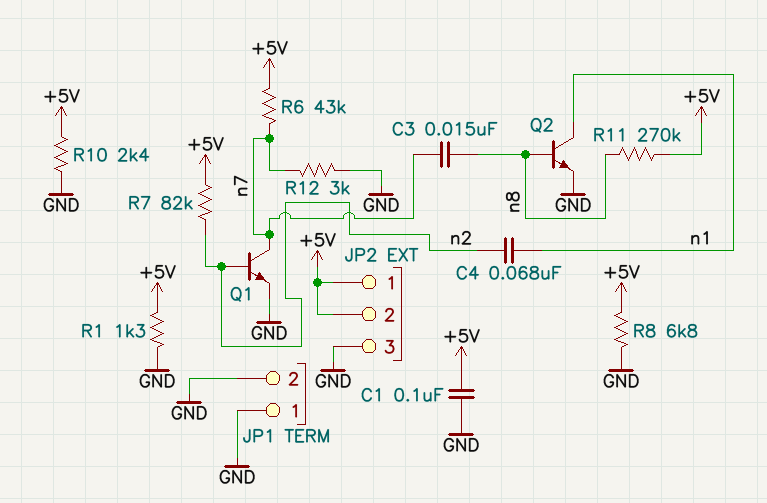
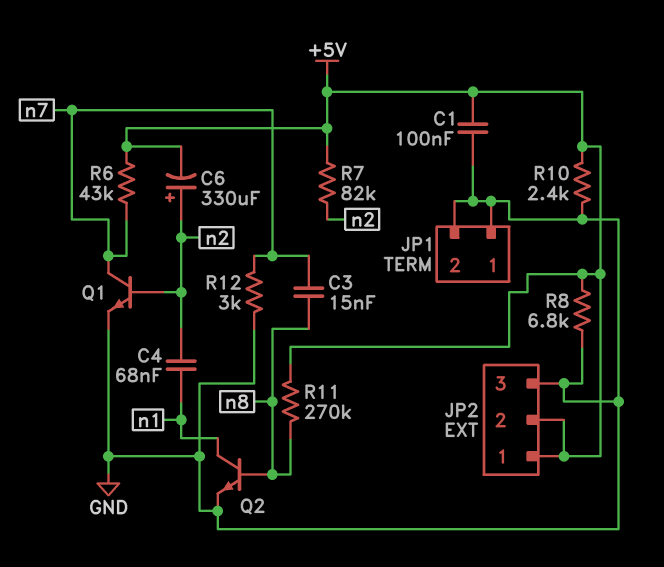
C6: none -> 330uF (plus n2, minus +5V)
R1: 1.3k (+5V, GND) -> none

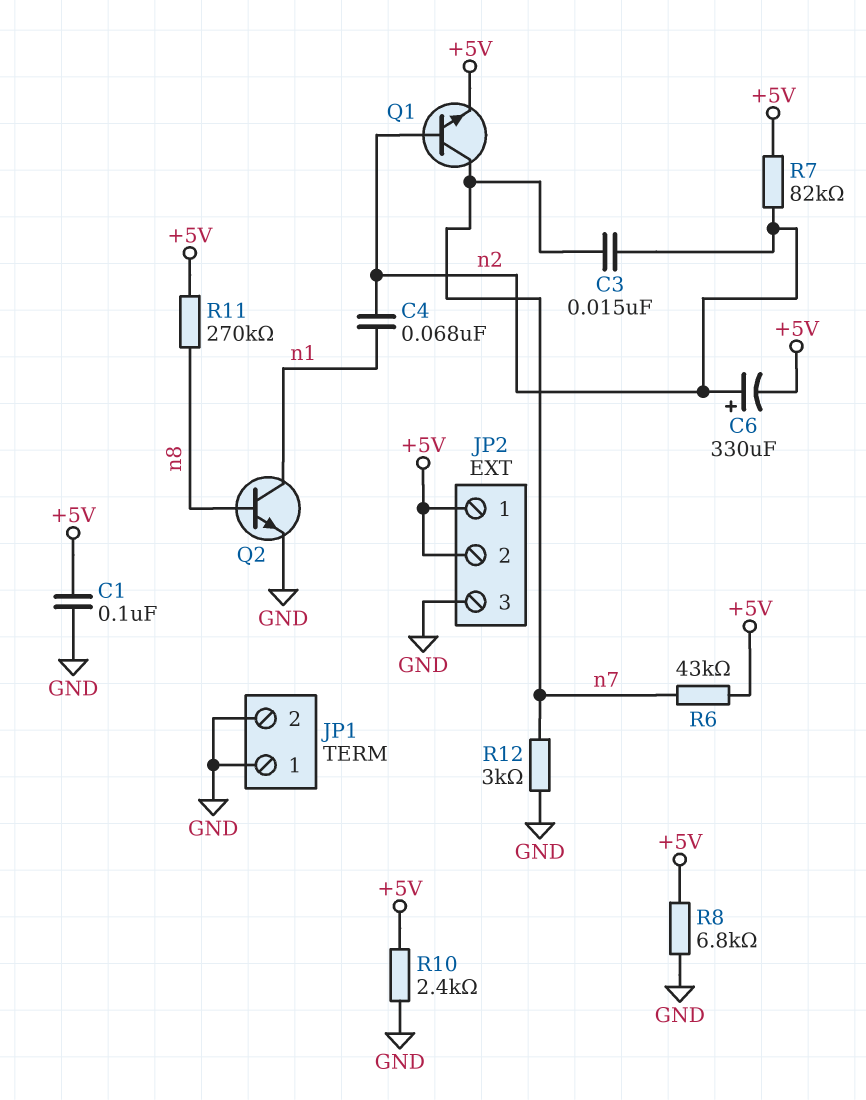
C3: 15nF (n7, n8) -> 15nF (n2, n7)
Q1: NPN (B n2, C n7, E GND) -> NPN (B n2, C n7, E +5V)

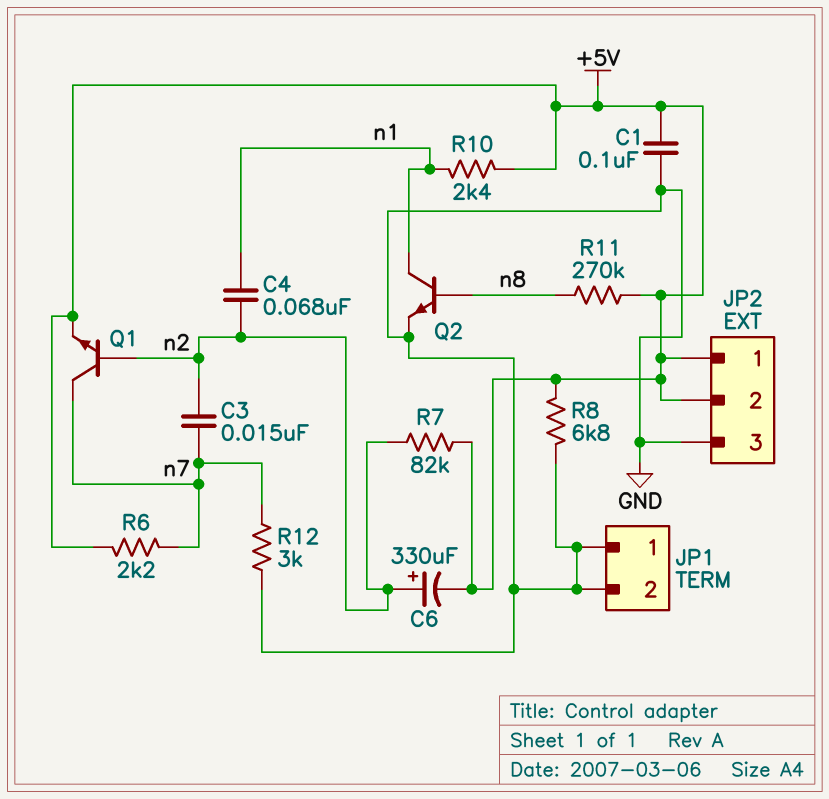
R6: 43k (+5V, n7) -> 2.2k (+5V, n7)
R10: 2.4k (+5V, GND) -> 2.4k (+5V, n1)

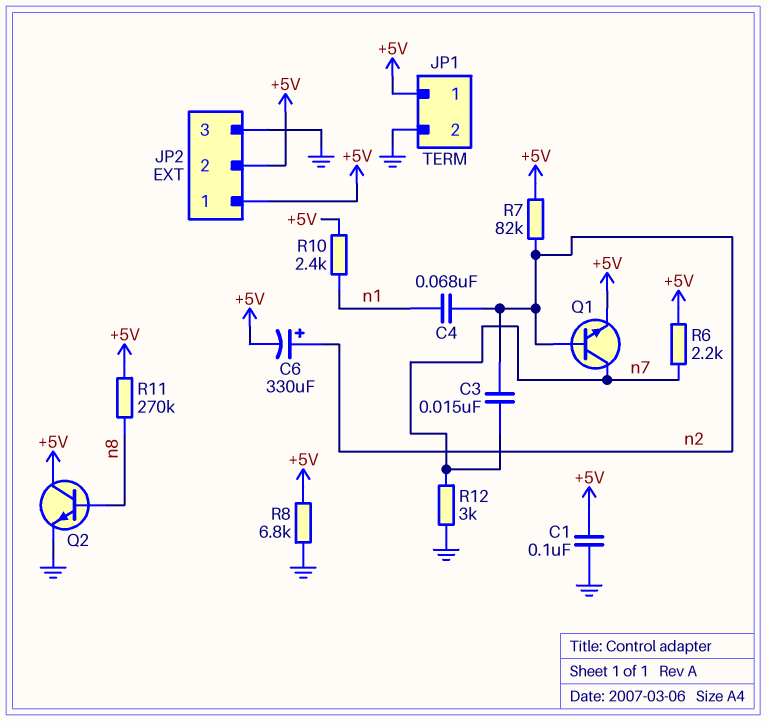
JP1 pin 1: GND -> +5V
Q2: NPN (B n8, C n1, E GND) -> NPN (B n8, C +5V, E GND)

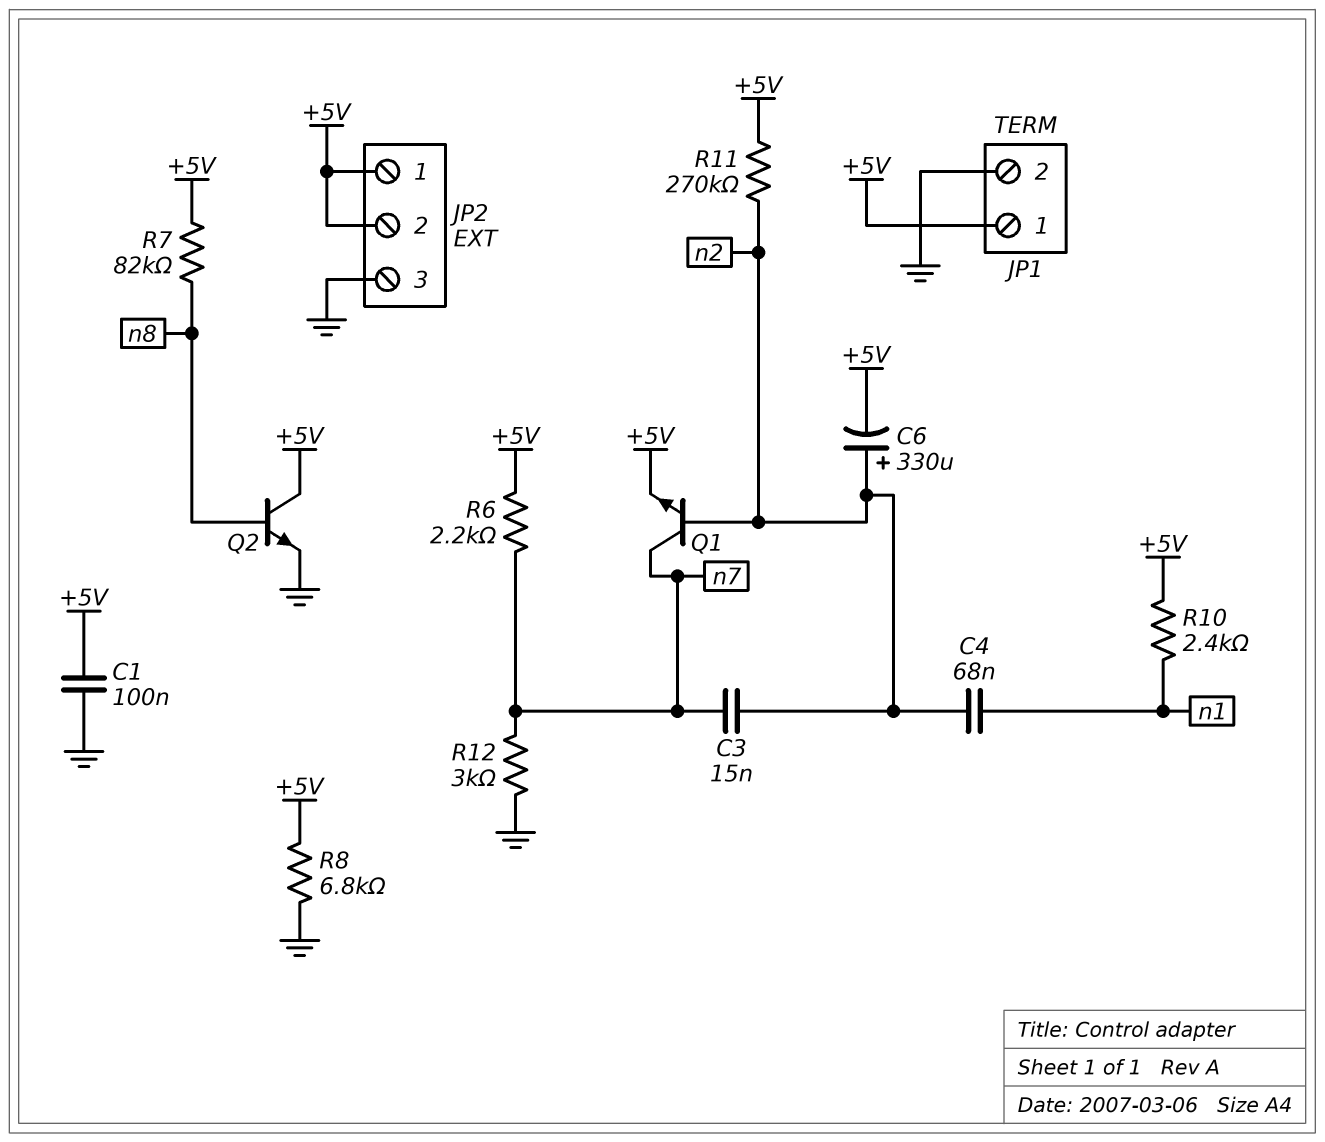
R7: 82k (+5V, n2) -> 82k (+5V, n8)
R11: 270k (+5V, n8) -> 270k (+5V, n2)

